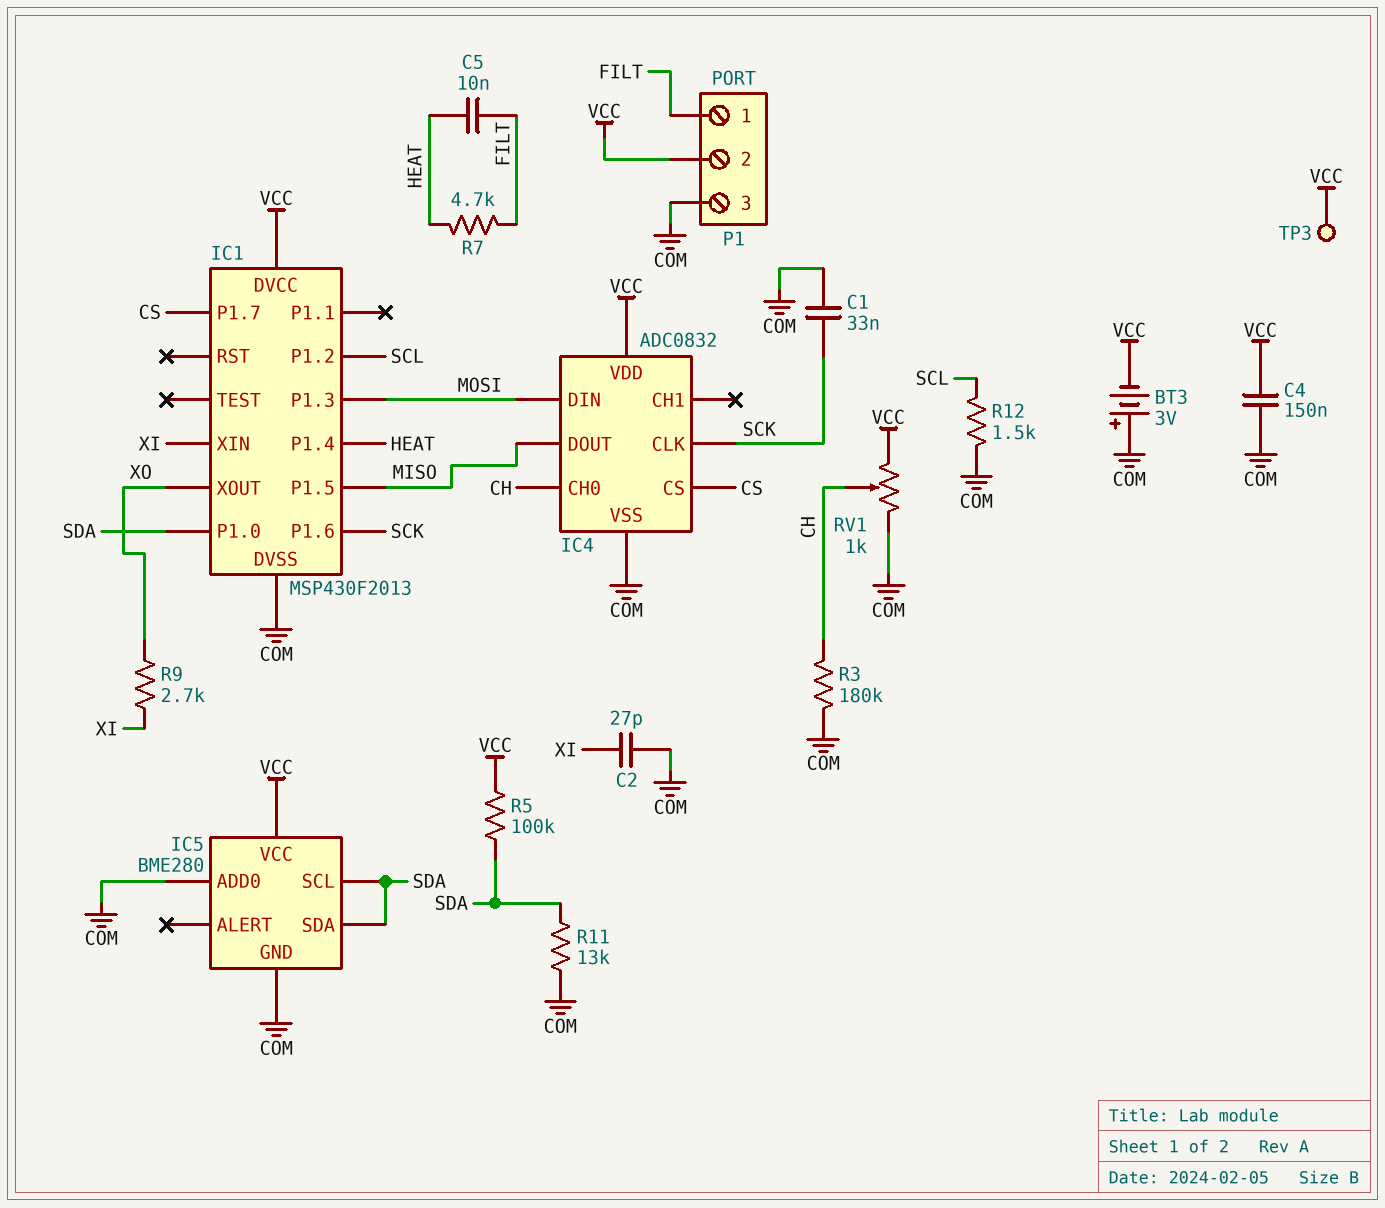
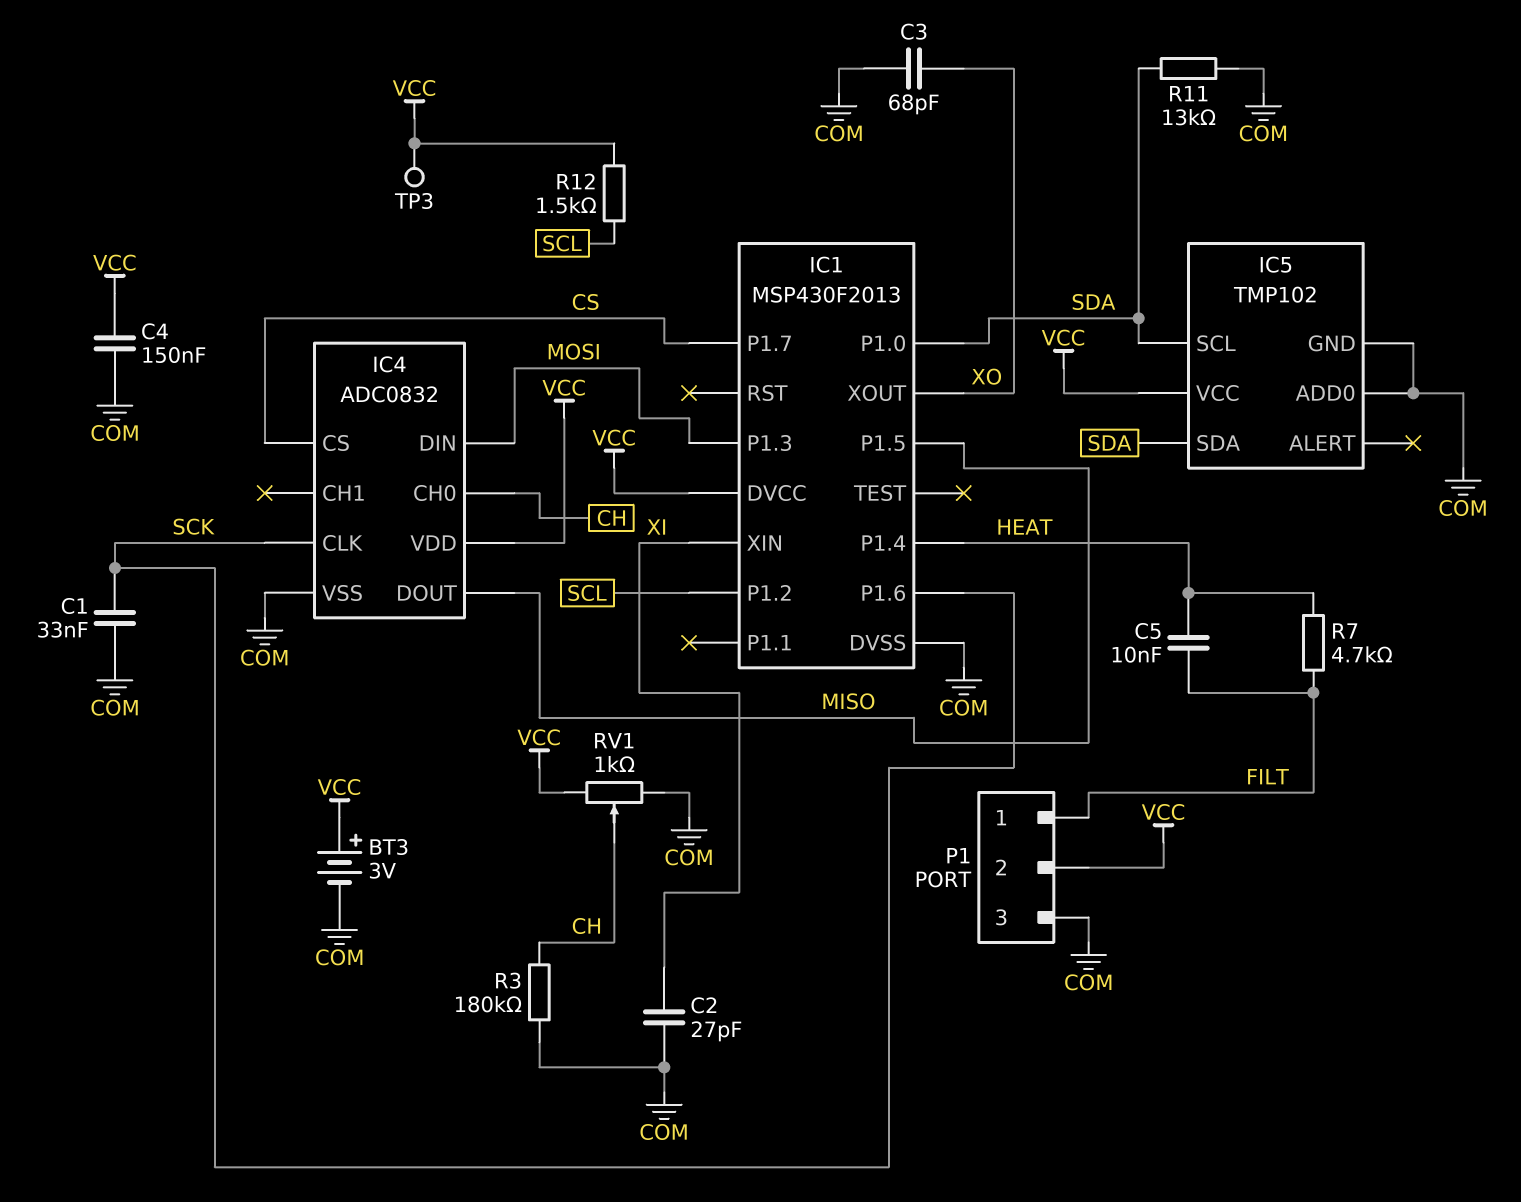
BT3: 3V (plus COM, minus VCC) -> 3V (plus VCC, minus COM)
C3: none -> 68pF (COM, XO)
IC5: BME280 -> TMP102
R5: 100k (SDA, VCC) -> none
R9: 2.7k (XI, XO) -> none
R12: 1.5k (COM, SCL) -> 1.5k (SCL, VCC)

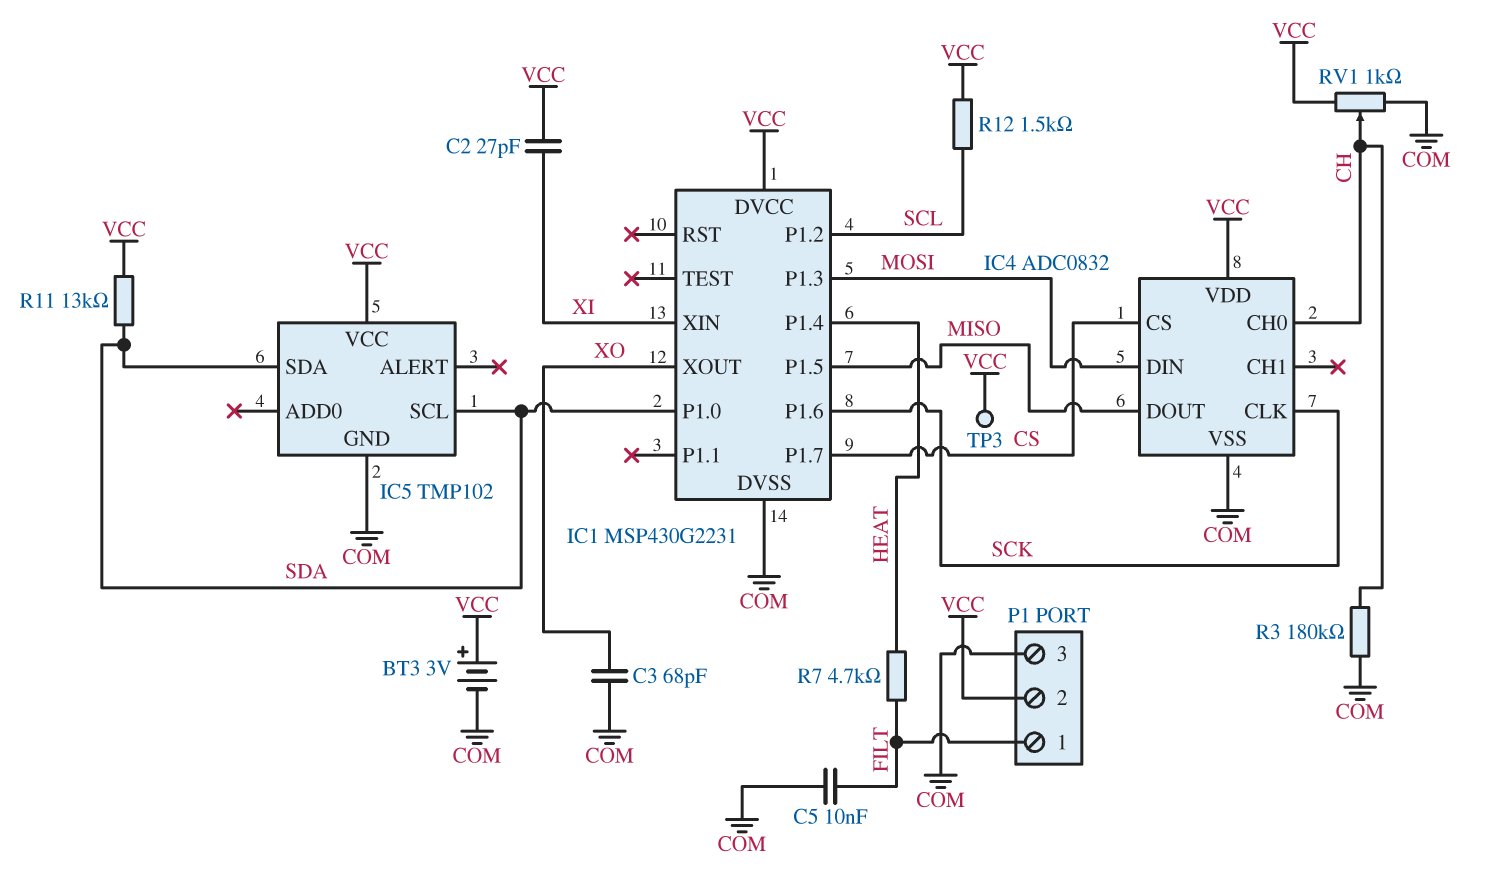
C1: 33nF (COM, SCK) -> none
C2: 27pF (COM, XI) -> 27pF (VCC, XI)
C4: 150nF (COM, VCC) -> none
C5: 10nF (FILT, HEAT) -> 10nF (COM, FILT)
IC1: MSP430F2013 -> MSP430G2231
IC5 pin ADD0: COM -> none
R11: 13k (COM, SDA) -> 13k (SDA, VCC)

